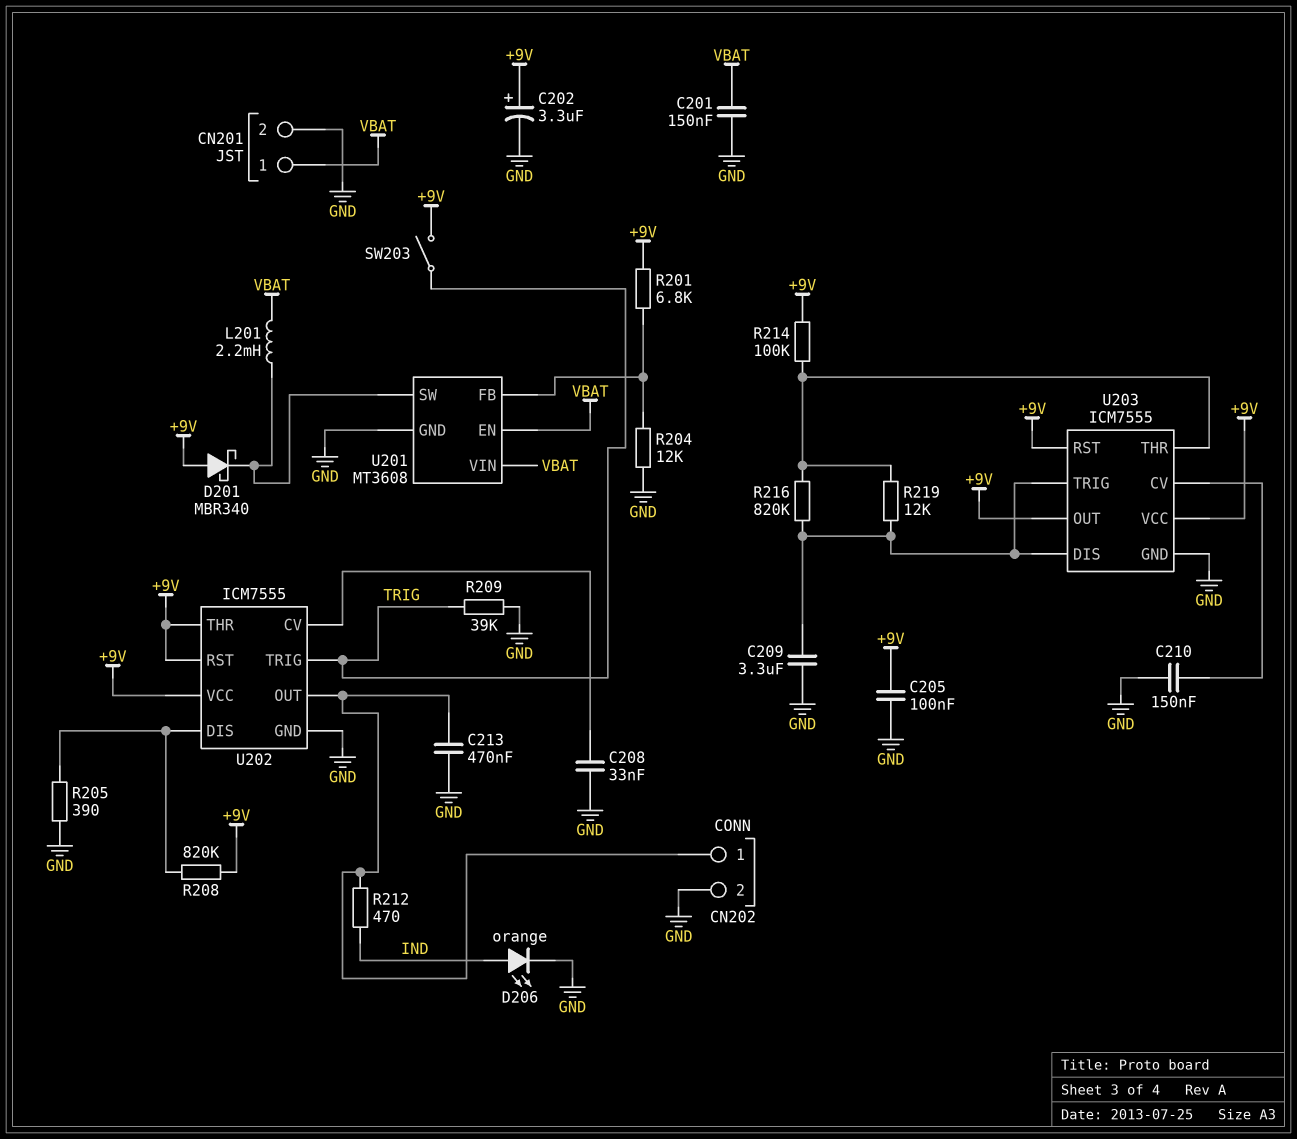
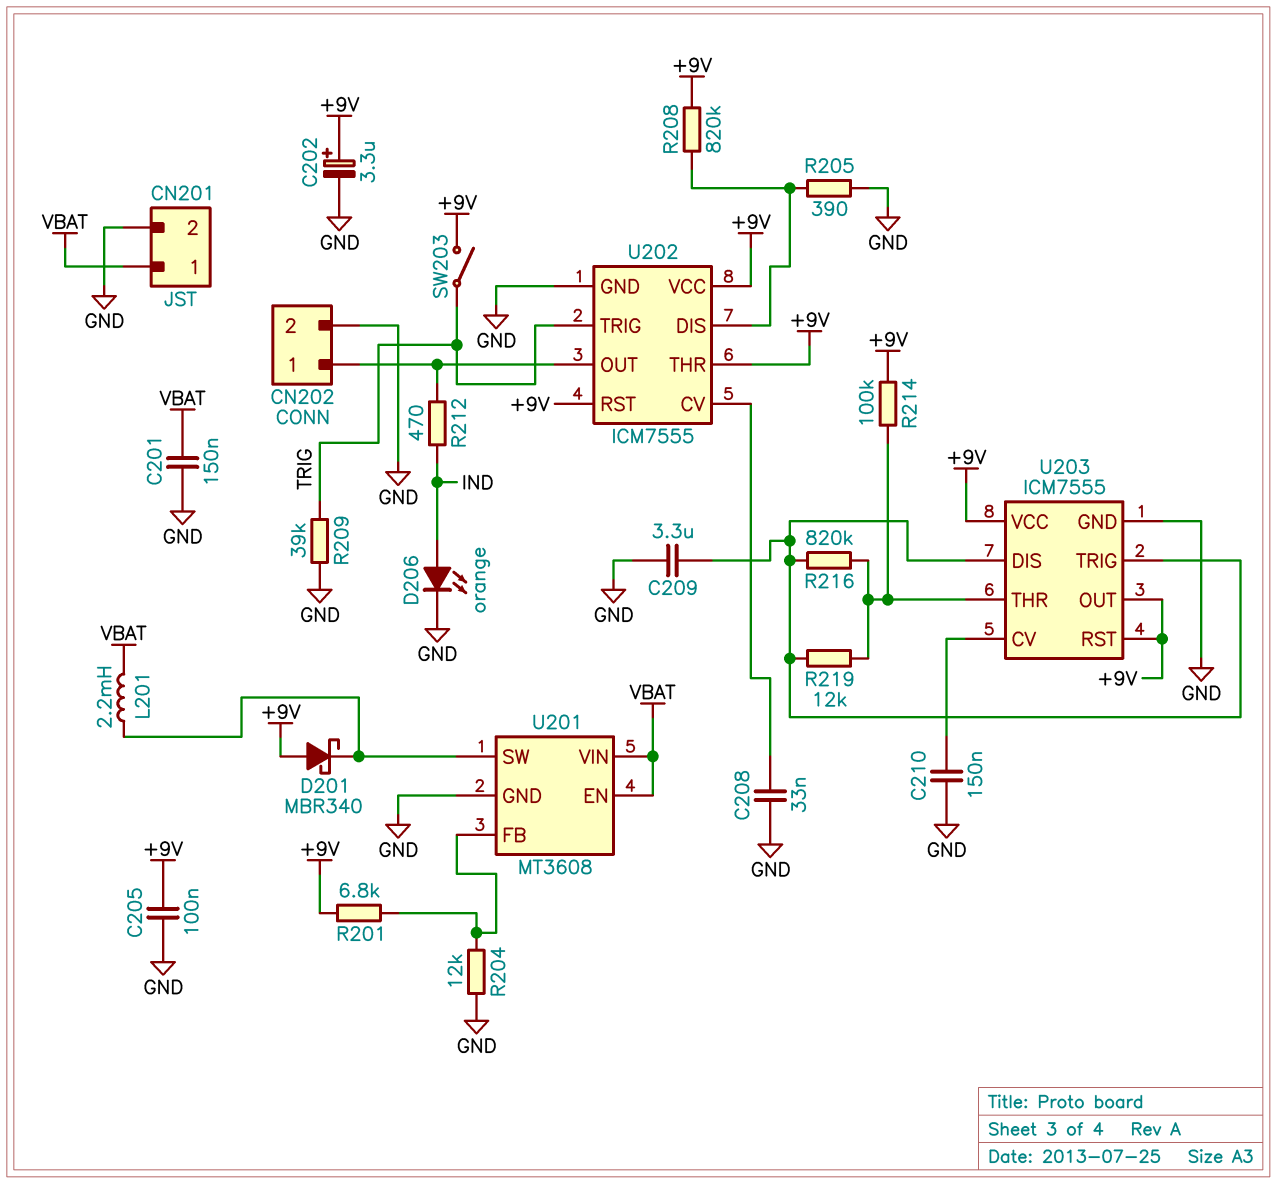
C213: 470nF (CN202/1, GND) -> none

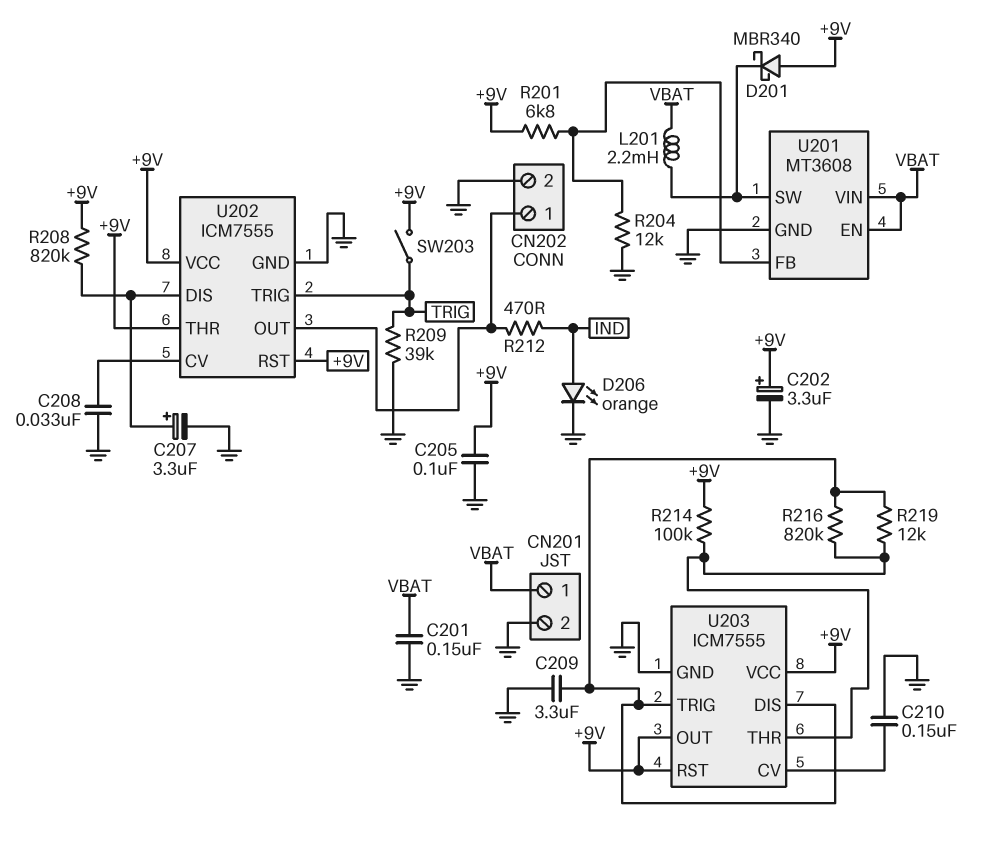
C207: none -> 3.3uF (plus U202/DIS, minus GND)
R205: 390 (GND, U202/DIS) -> none

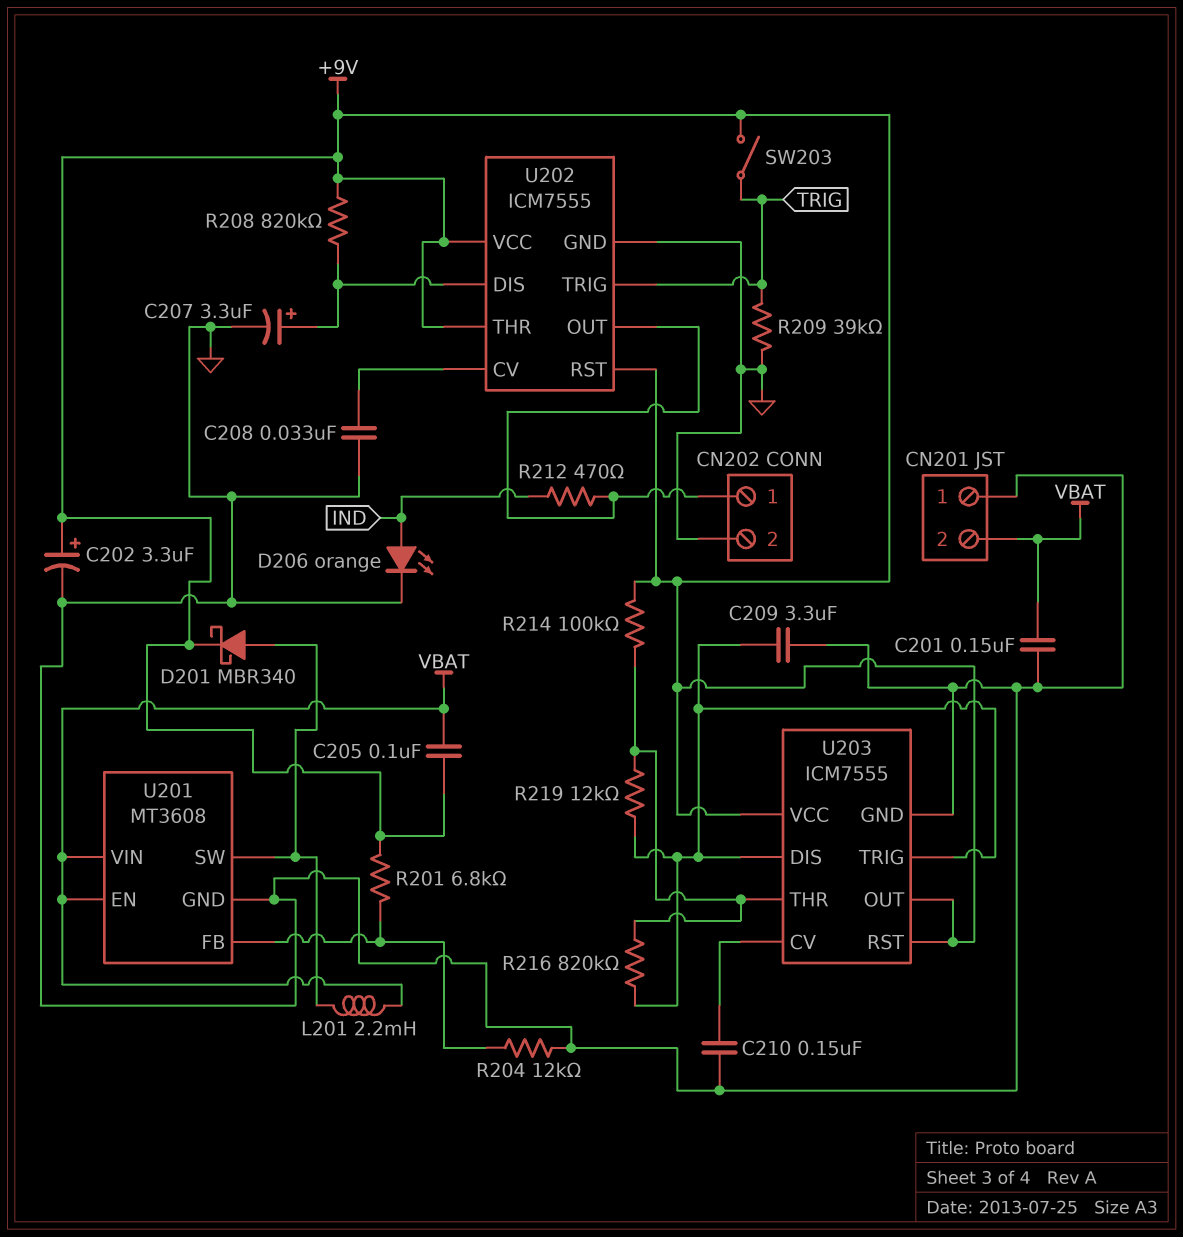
C205: 100nF (+9V, GND) -> 100nF (+9V, VBAT)
CN201 pin 1: VBAT -> GND
CN201 pin 2: GND -> VBAT
D201: schottky MBR340 (A +9V, K U201/SW) -> schottky MBR340 (A U201/SW, K +9V)

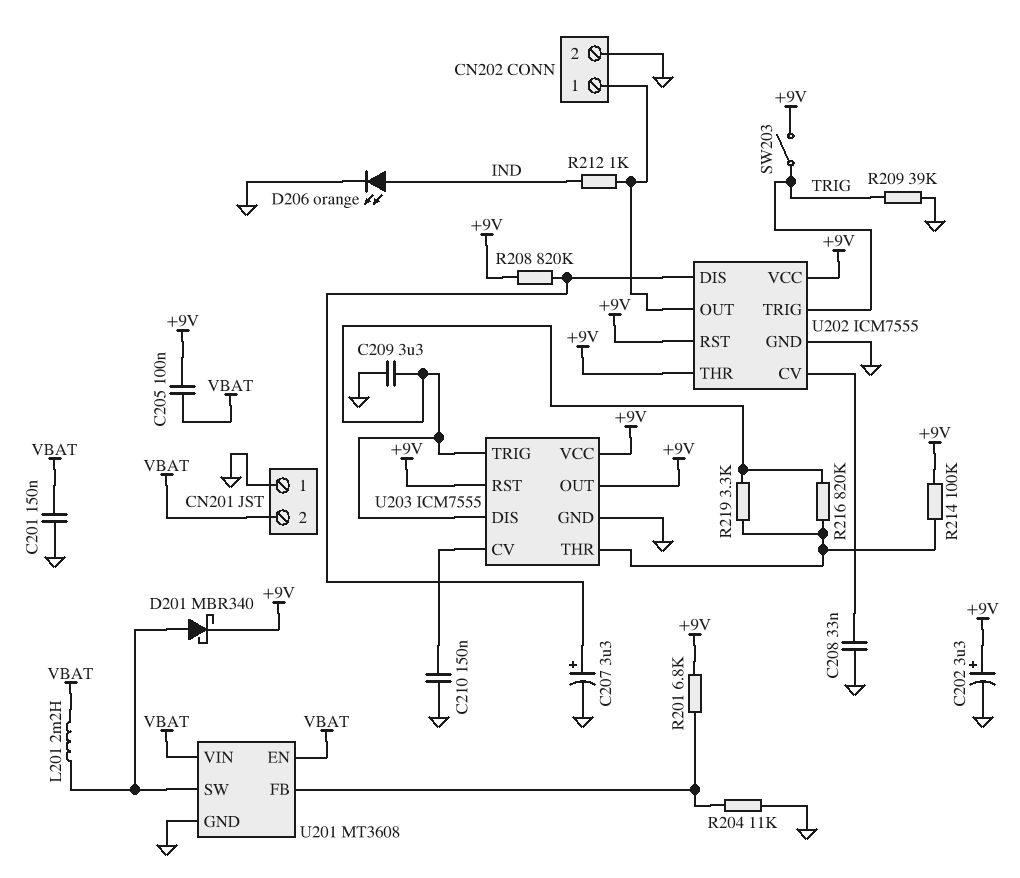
R204: 12k (GND, U201/FB) -> 11k (GND, U201/FB)
R212: 470 (CN202/1, IND) -> 1k (CN202/1, IND)
R219: 12k (U203/DIS, U203/THR) -> 3.3k (U203/DIS, U203/THR)

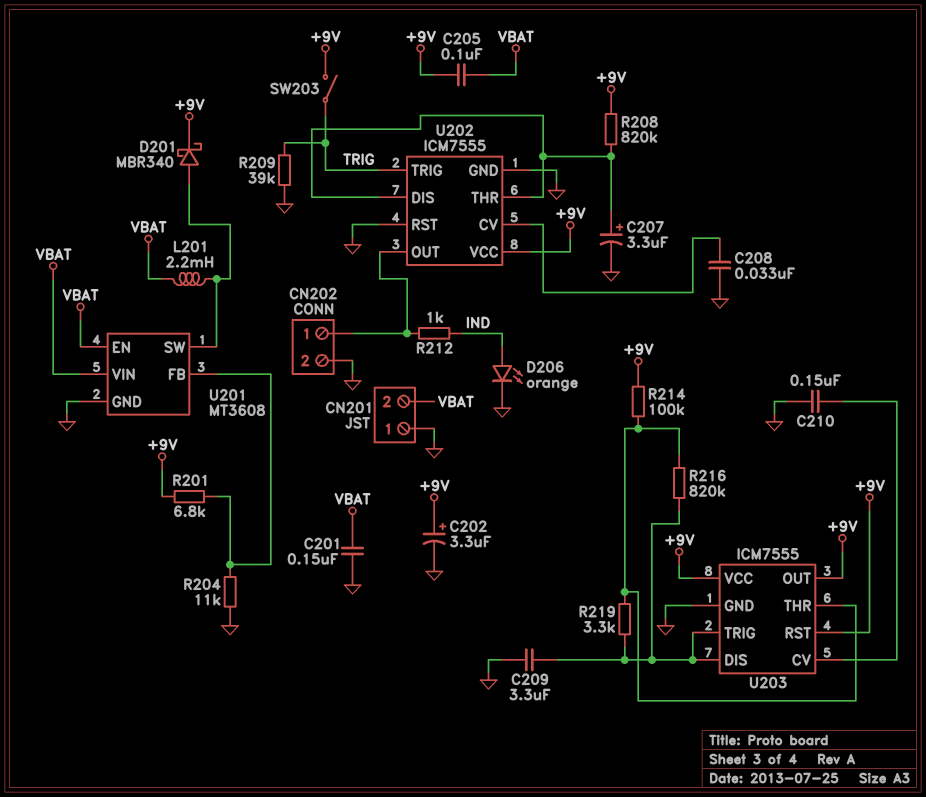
U202 pin RST: +9V -> GND
U202 pin THR: +9V -> U202/DIS

